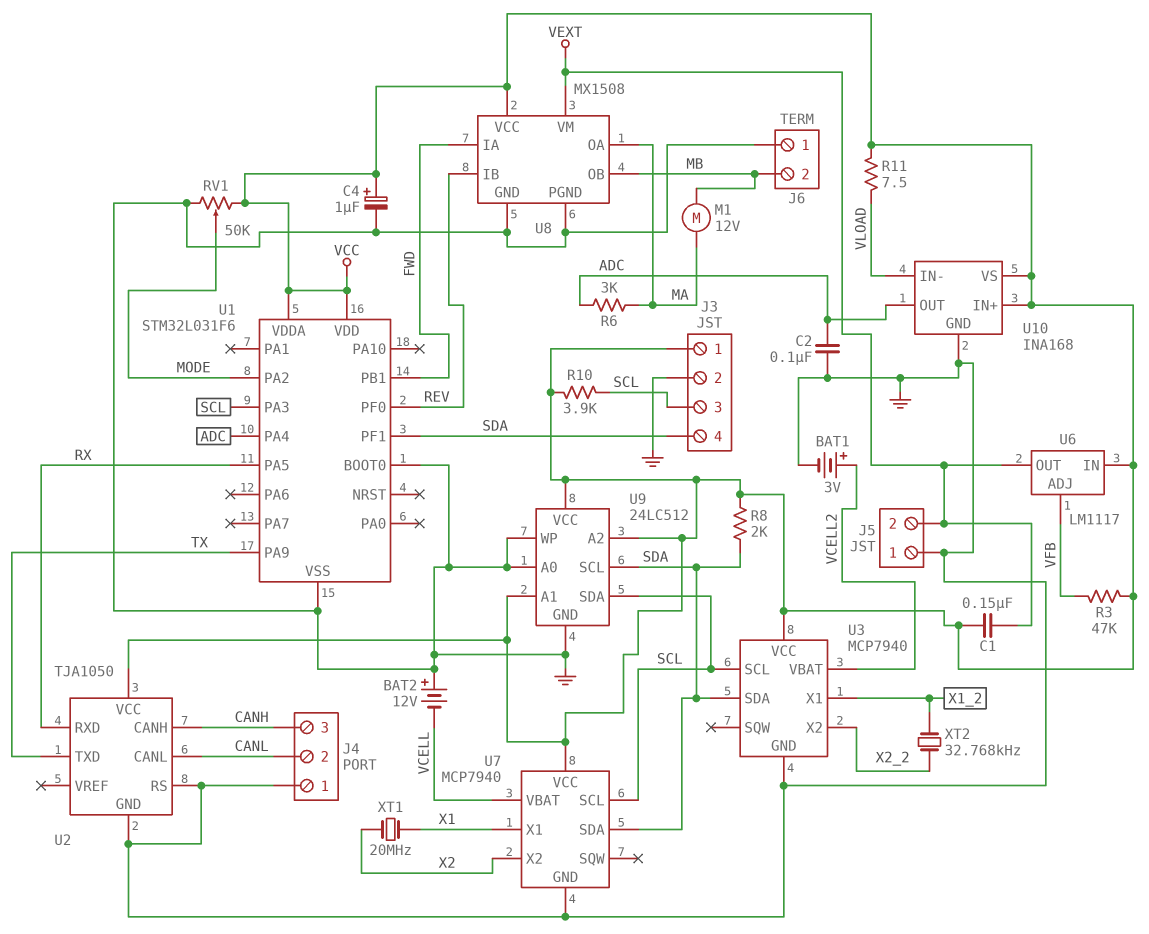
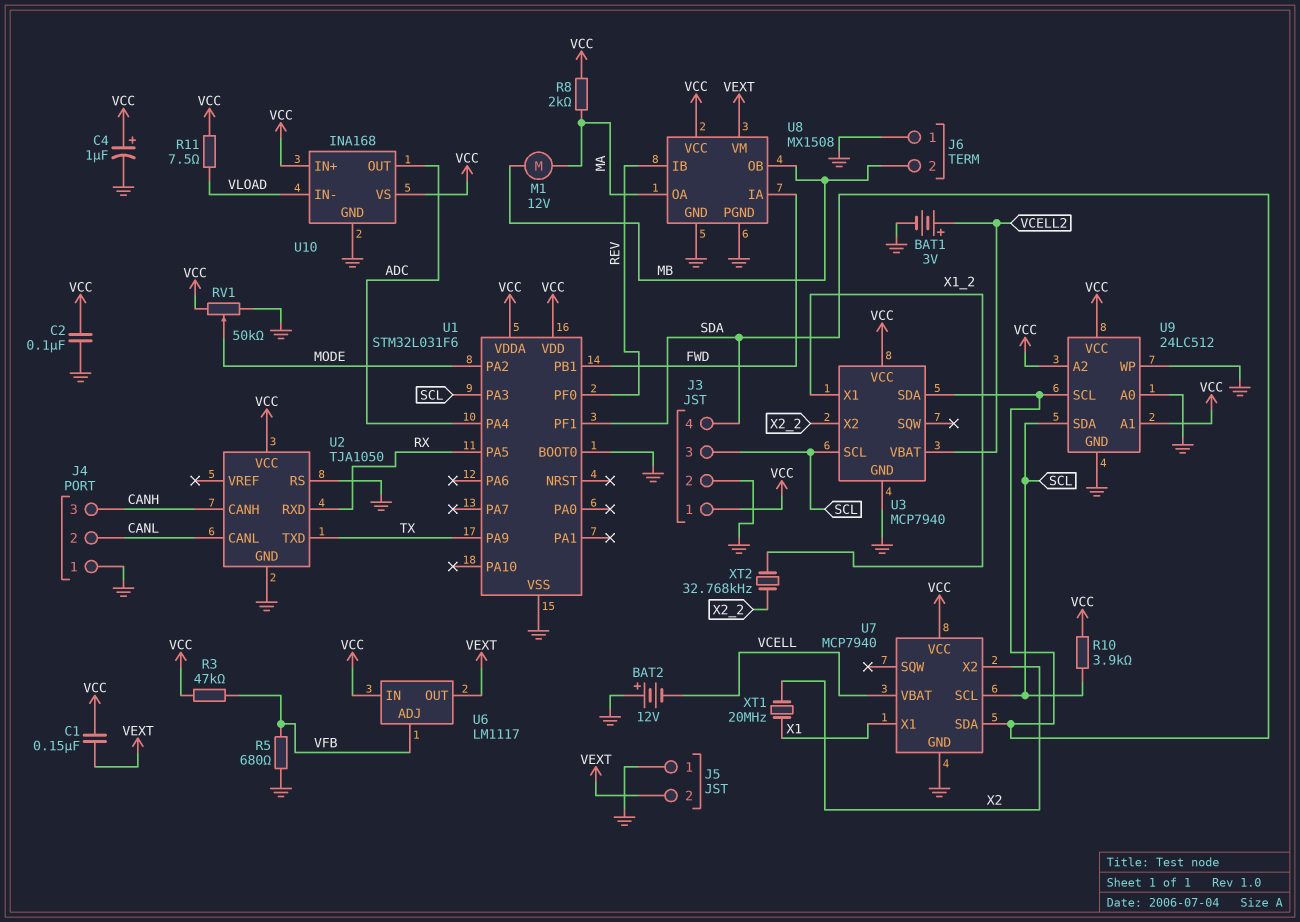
C2: 100nF (ADC, GND) -> 100nF (GND, VCC)
R5: none -> 680 (GND, VFB)
R6: 3k (ADC, MA) -> none
R8: 2k (SDA, VCC) -> 2k (MA, VCC)

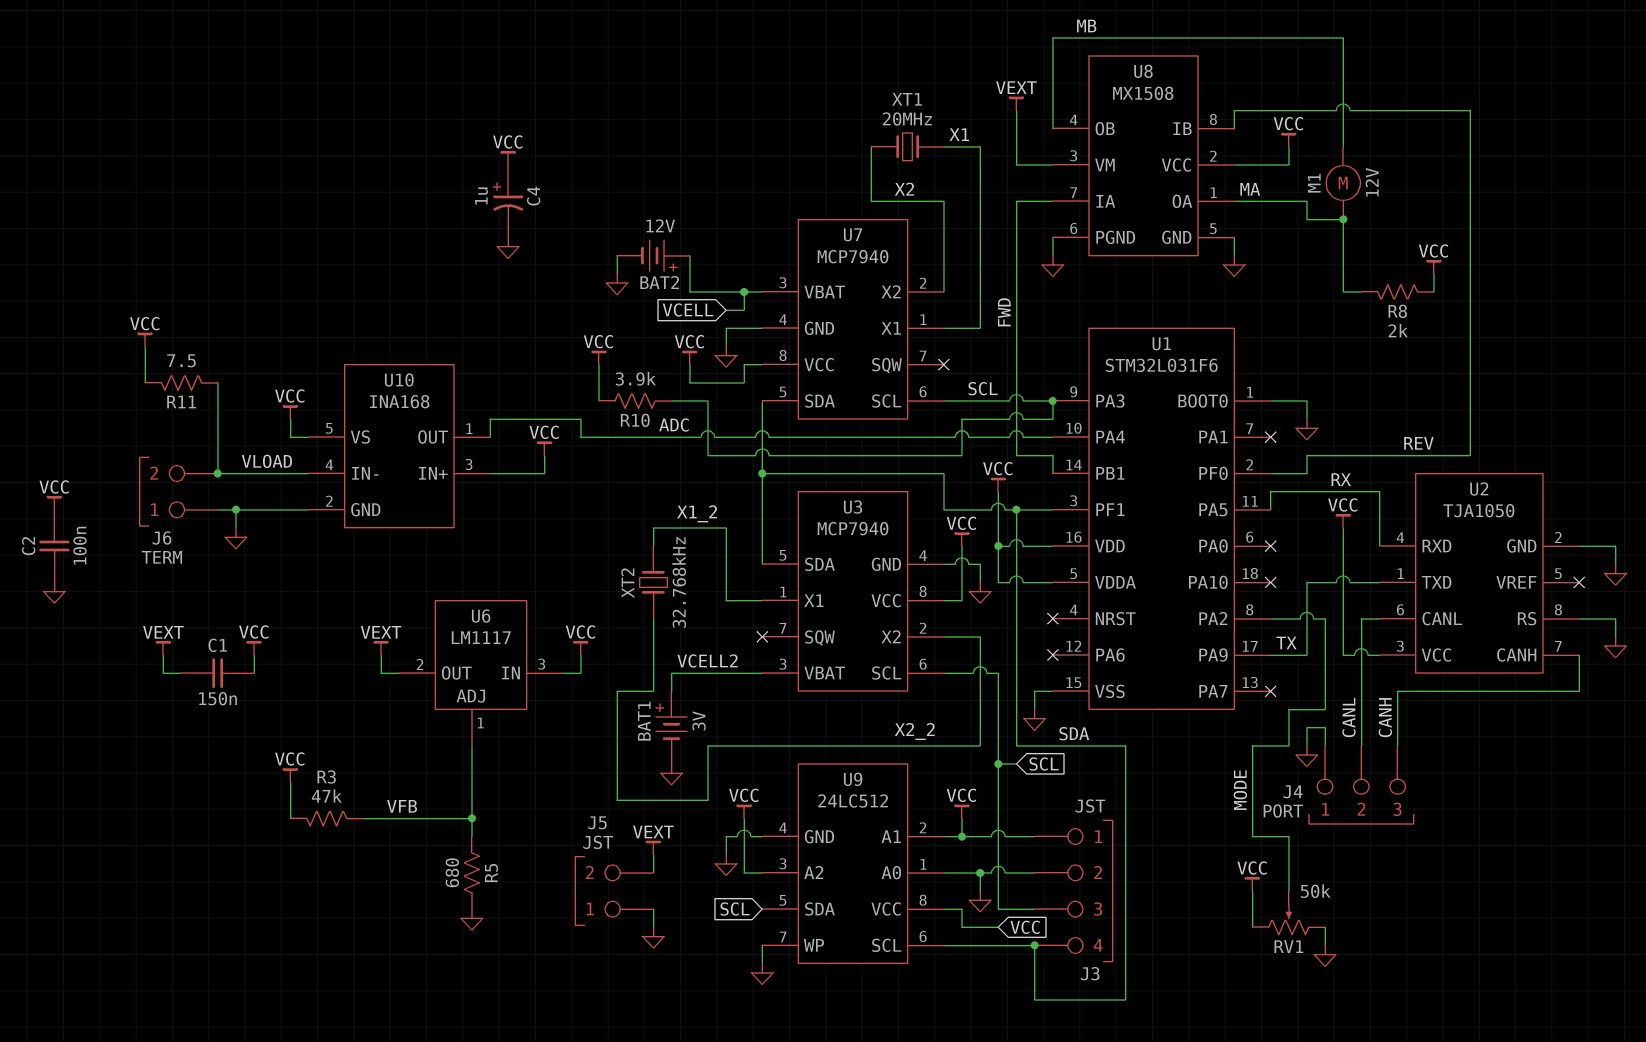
BAT2: 12V (plus GND, minus VCELL) -> 12V (plus VCELL, minus GND)
J6 pin 2: MB -> VLOAD

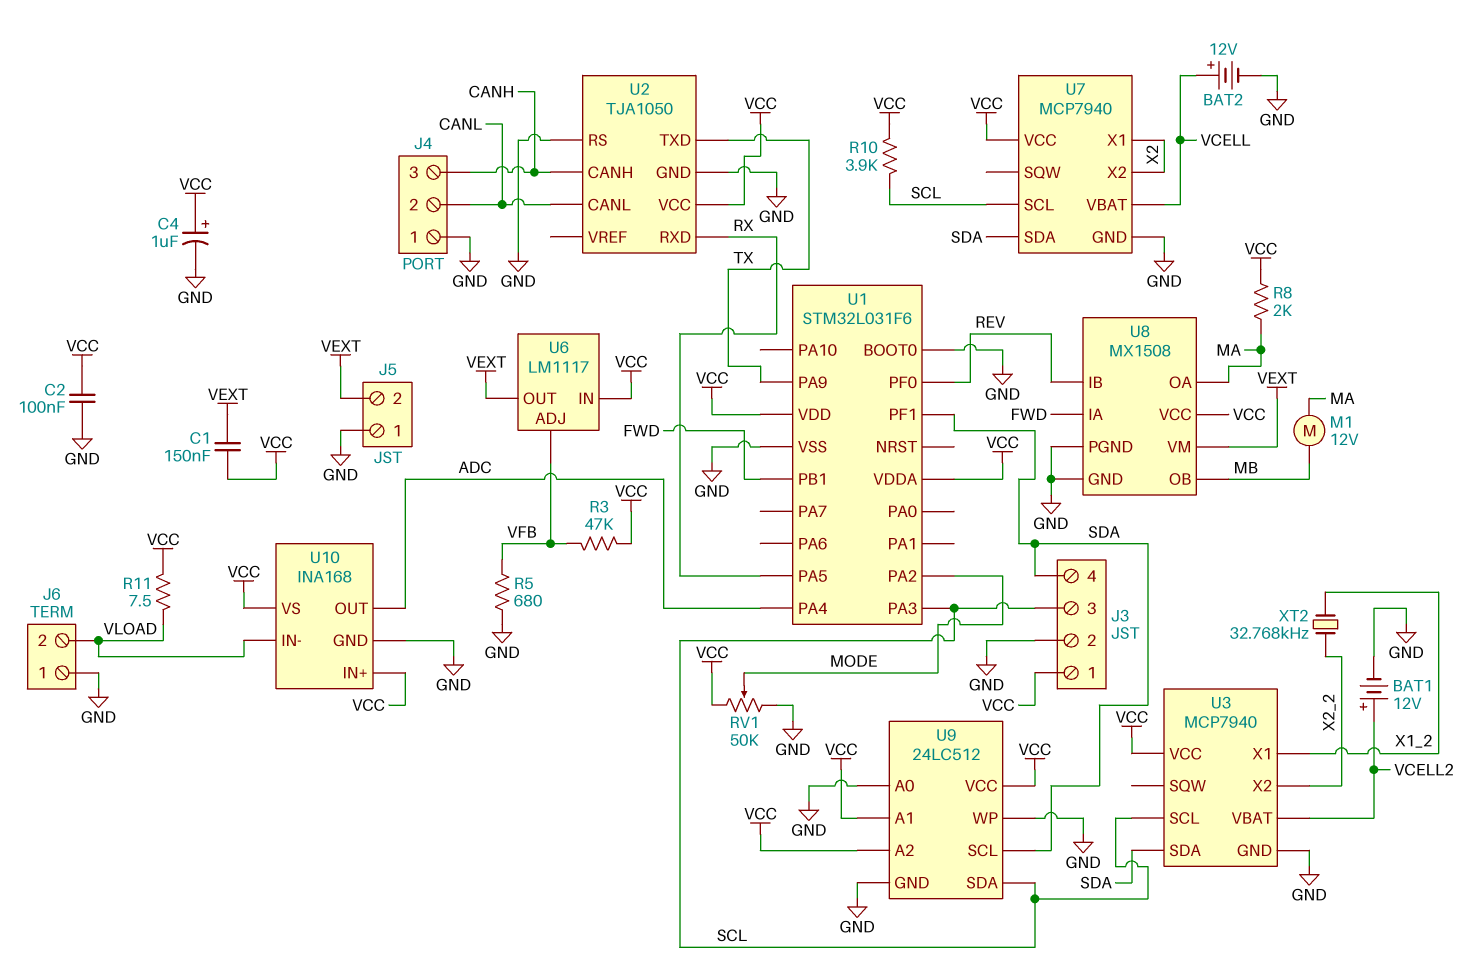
BAT1: 3V (plus VCELL2, minus GND) -> 12V (plus VCELL2, minus GND)
U7 pin X1: X1 -> X2
XT1: 20MHz (X1, X2) -> none

